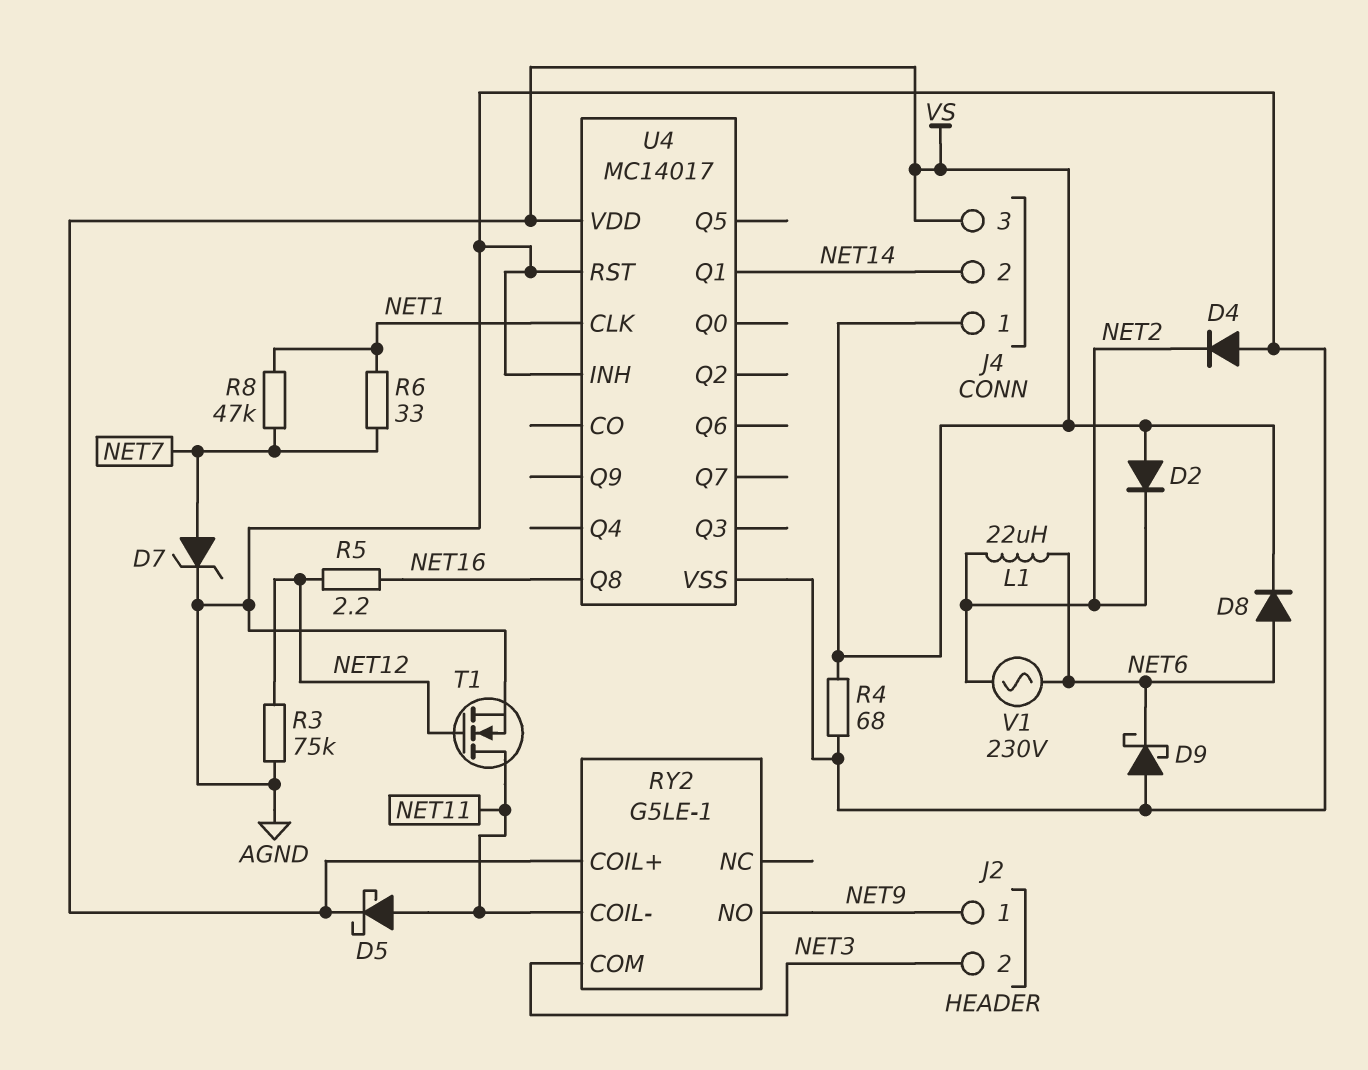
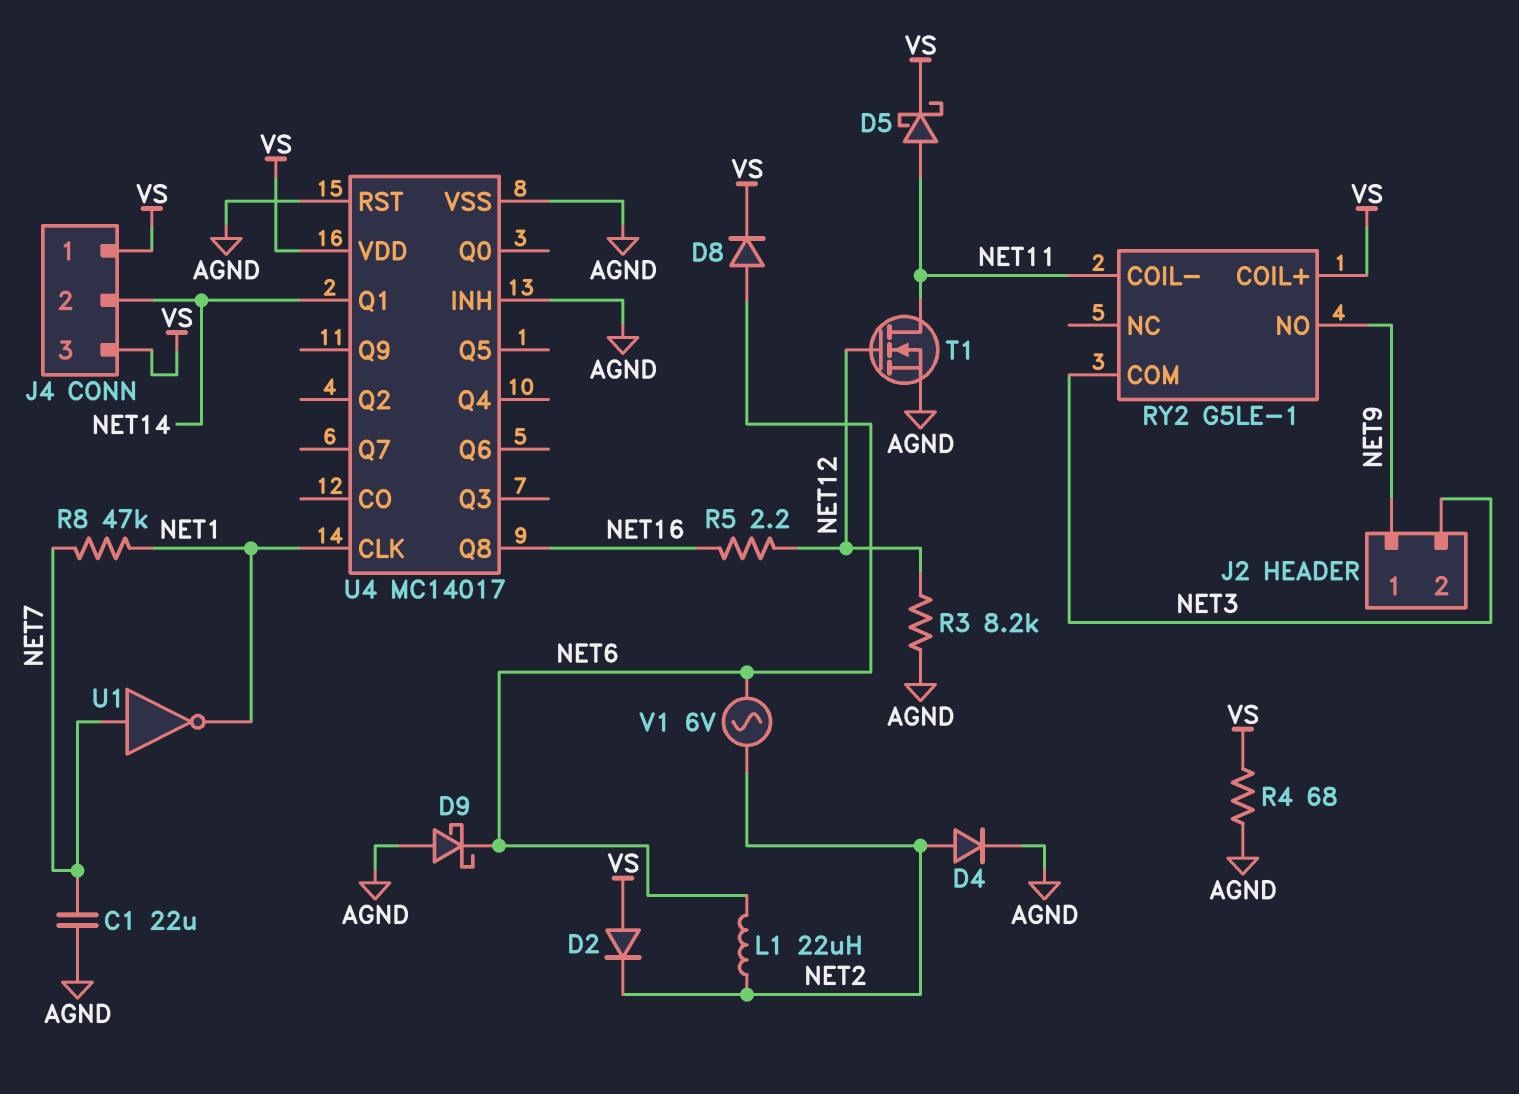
C1: none -> 22uF (AGND, NET7)
D4: diode (A AGND, K NET2) -> diode (A NET2, K AGND)
D7: zener (A NET7, K AGND) -> none
R3: 75k (AGND, NET12) -> 8.2k (AGND, NET12)
R6: 33 (NET1, NET7) -> none
U1: none -> NOT (in NET7, out NET1)
V1: AC 230V (NET2, NET6) -> AC 6V (NET2, NET6)

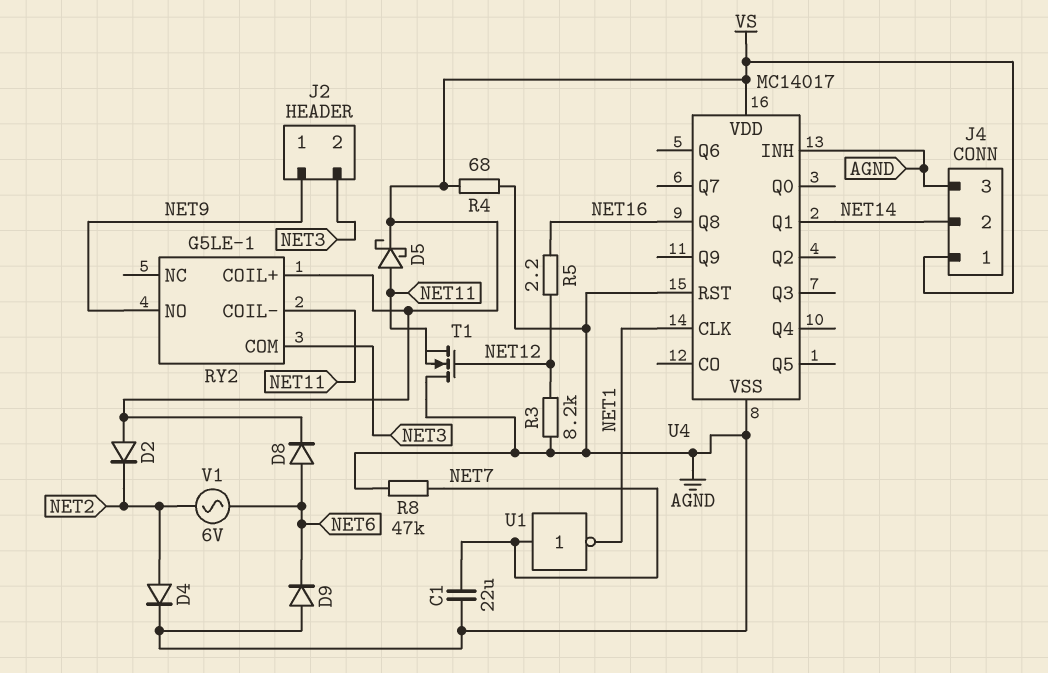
D9: schottky (A AGND, K NET6) -> diode (A AGND, K NET6)
J4 pin 3: VS -> AGND
L1: 22uH (NET2, NET6) -> none
R8: 47k (NET1, NET7) -> 47k (AGND, NET7)
T1: NMOS (G NET12, D NET11, S AGND) -> NMOS (G NET12, D AGND, S NET11)

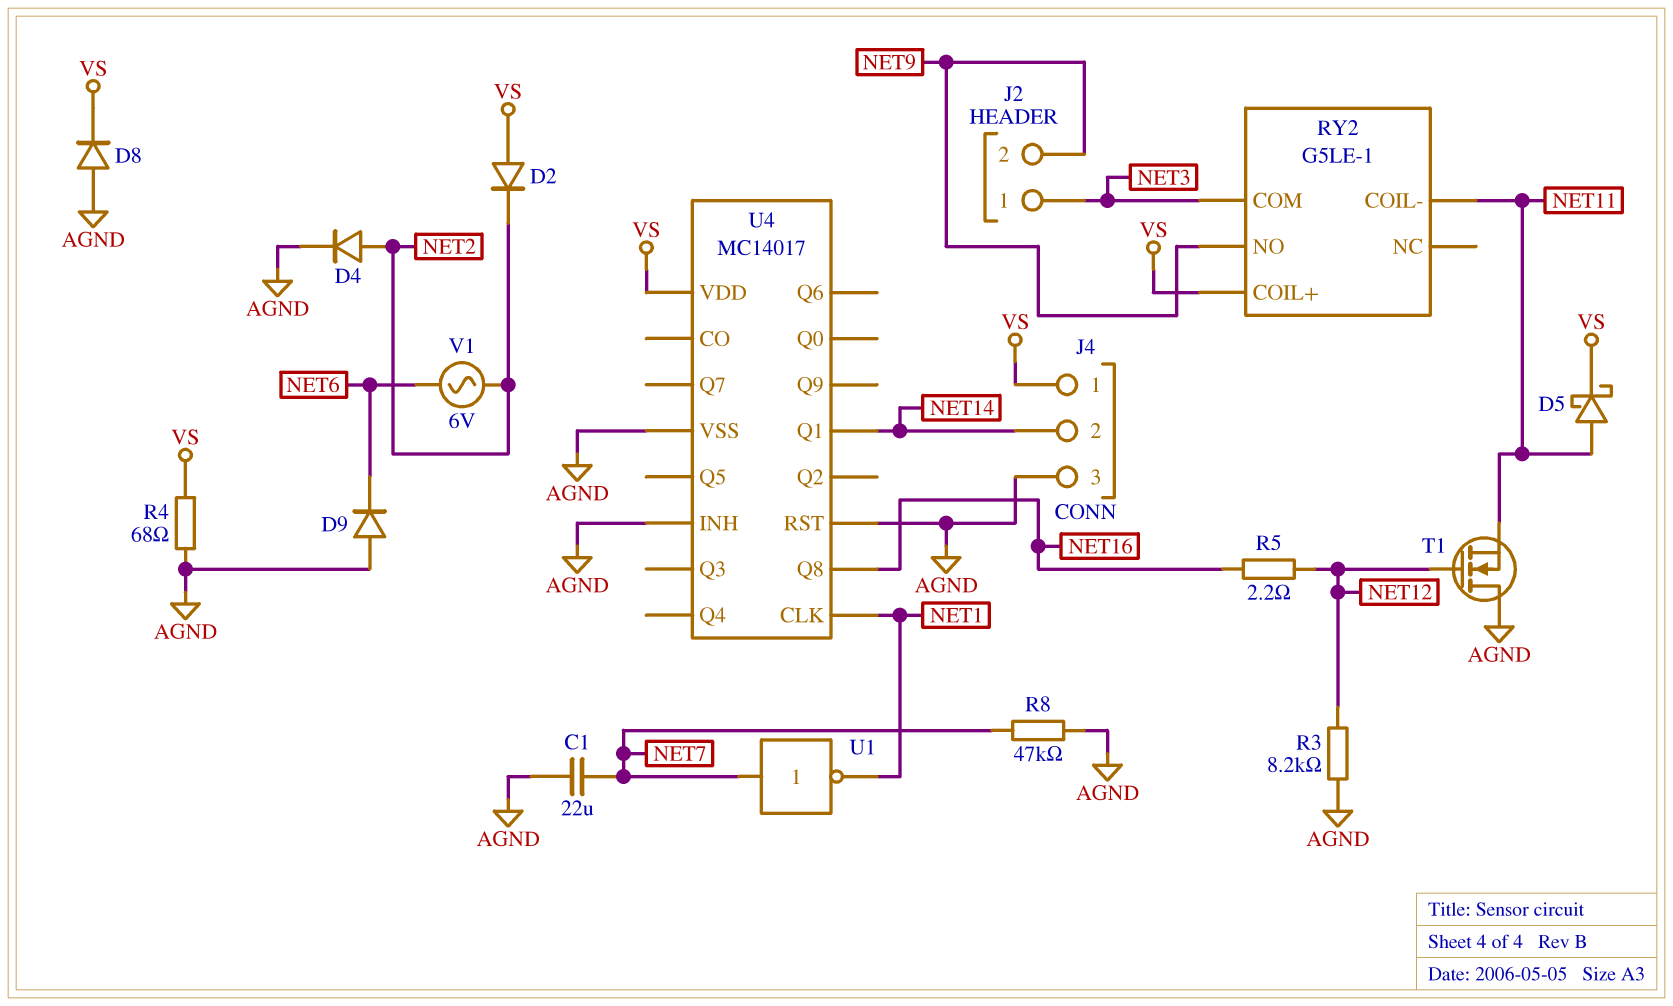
D8: diode (A NET6, K VS) -> diode (A AGND, K VS)
J2 pin 1: NET9 -> NET3
J2 pin 2: NET3 -> NET9

